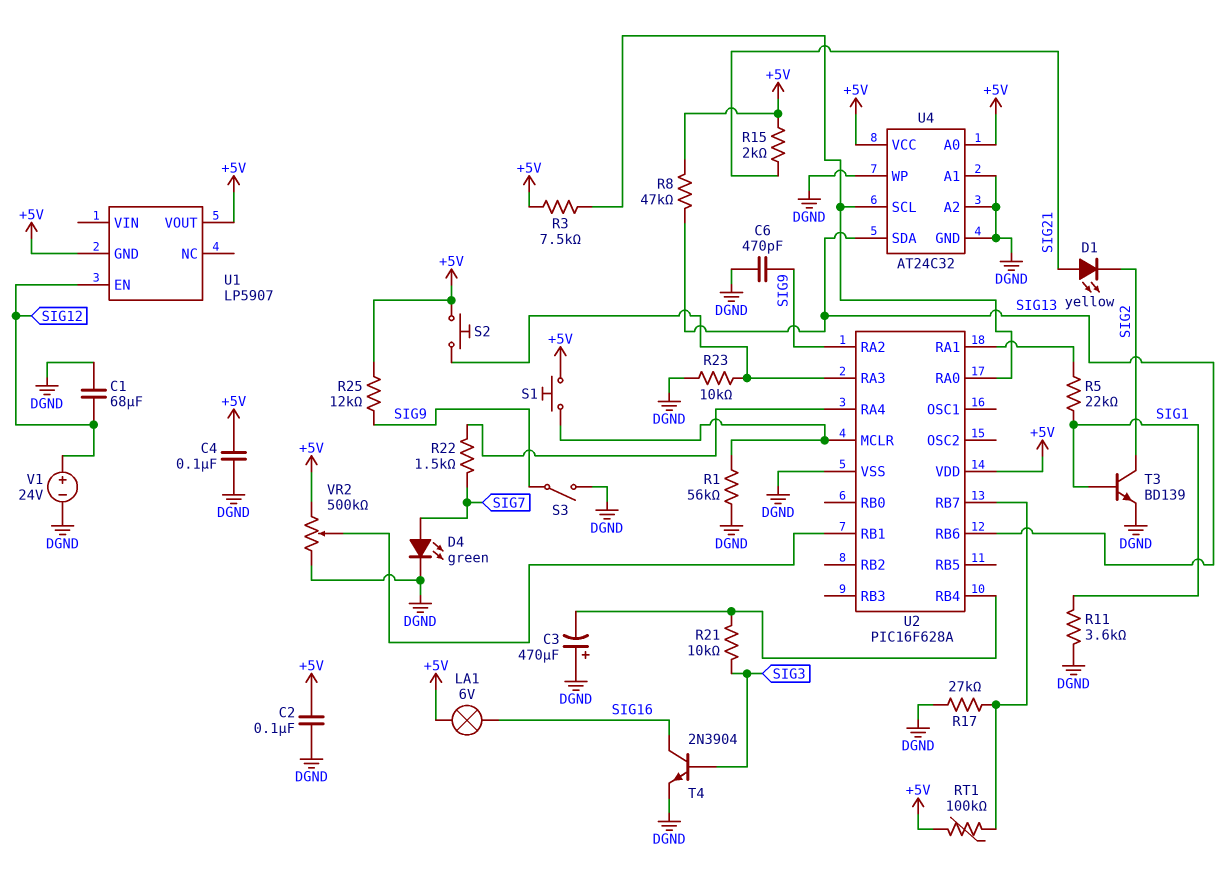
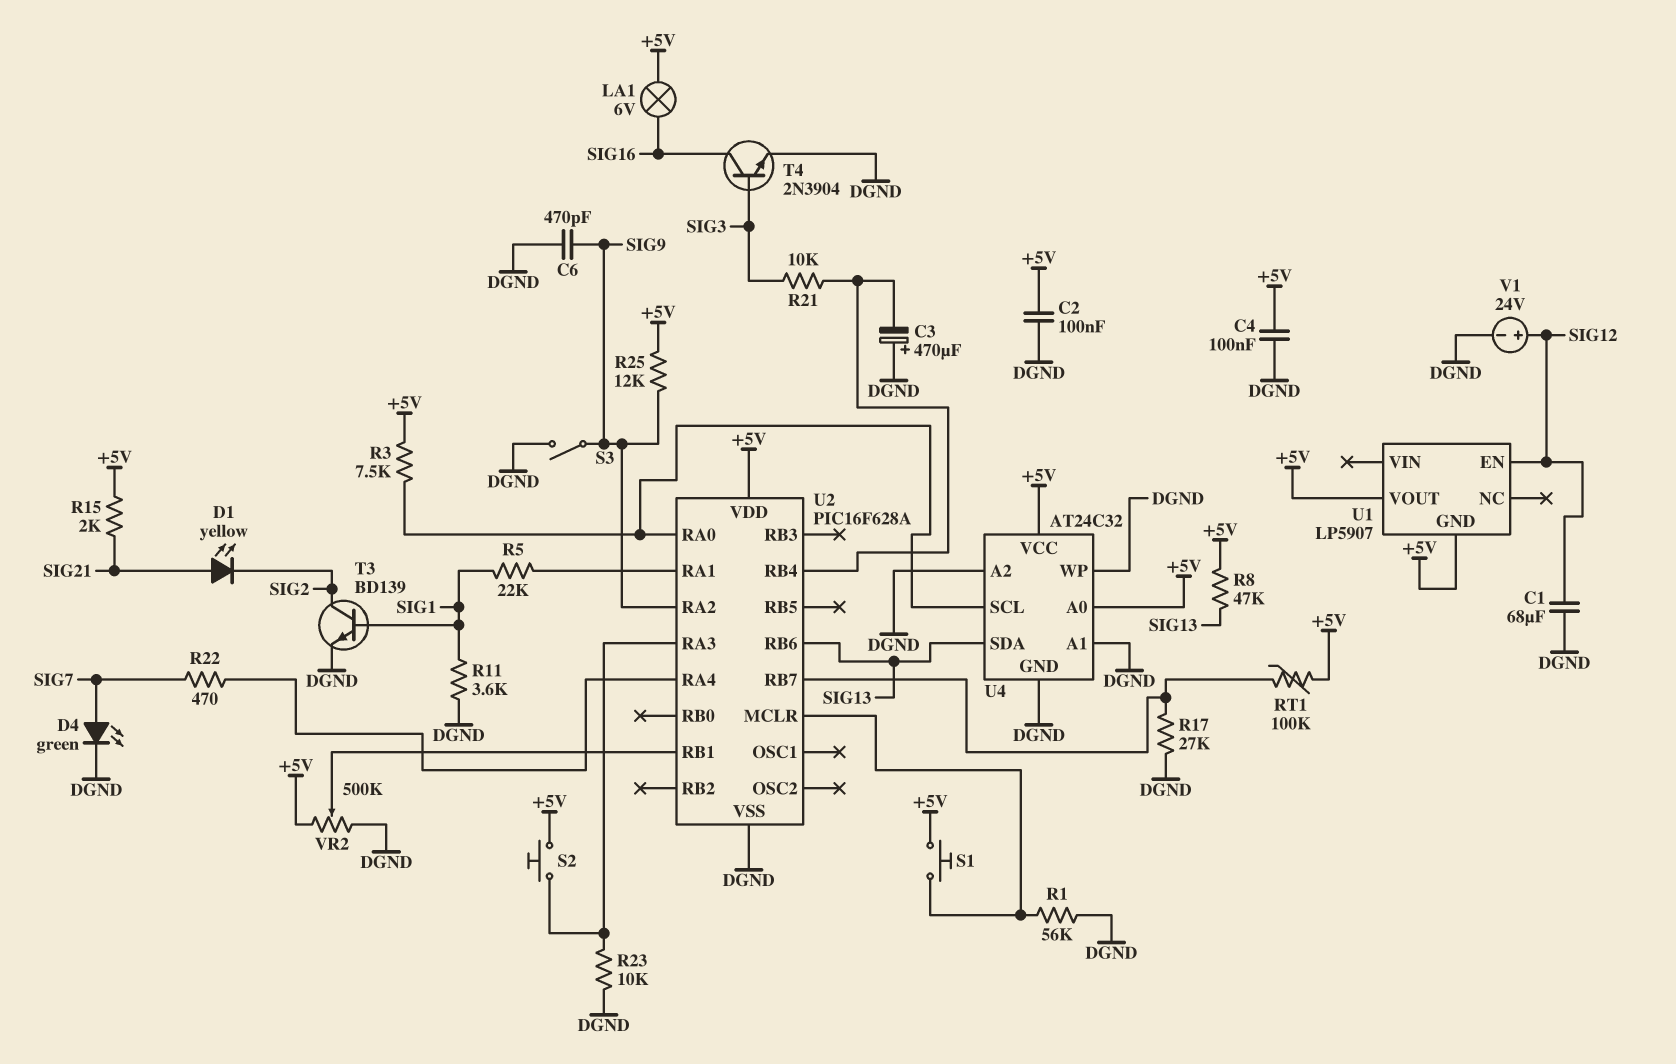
R22: 1.5k (SIG7, U2/RA4) -> 470 (SIG7, U2/RA4)

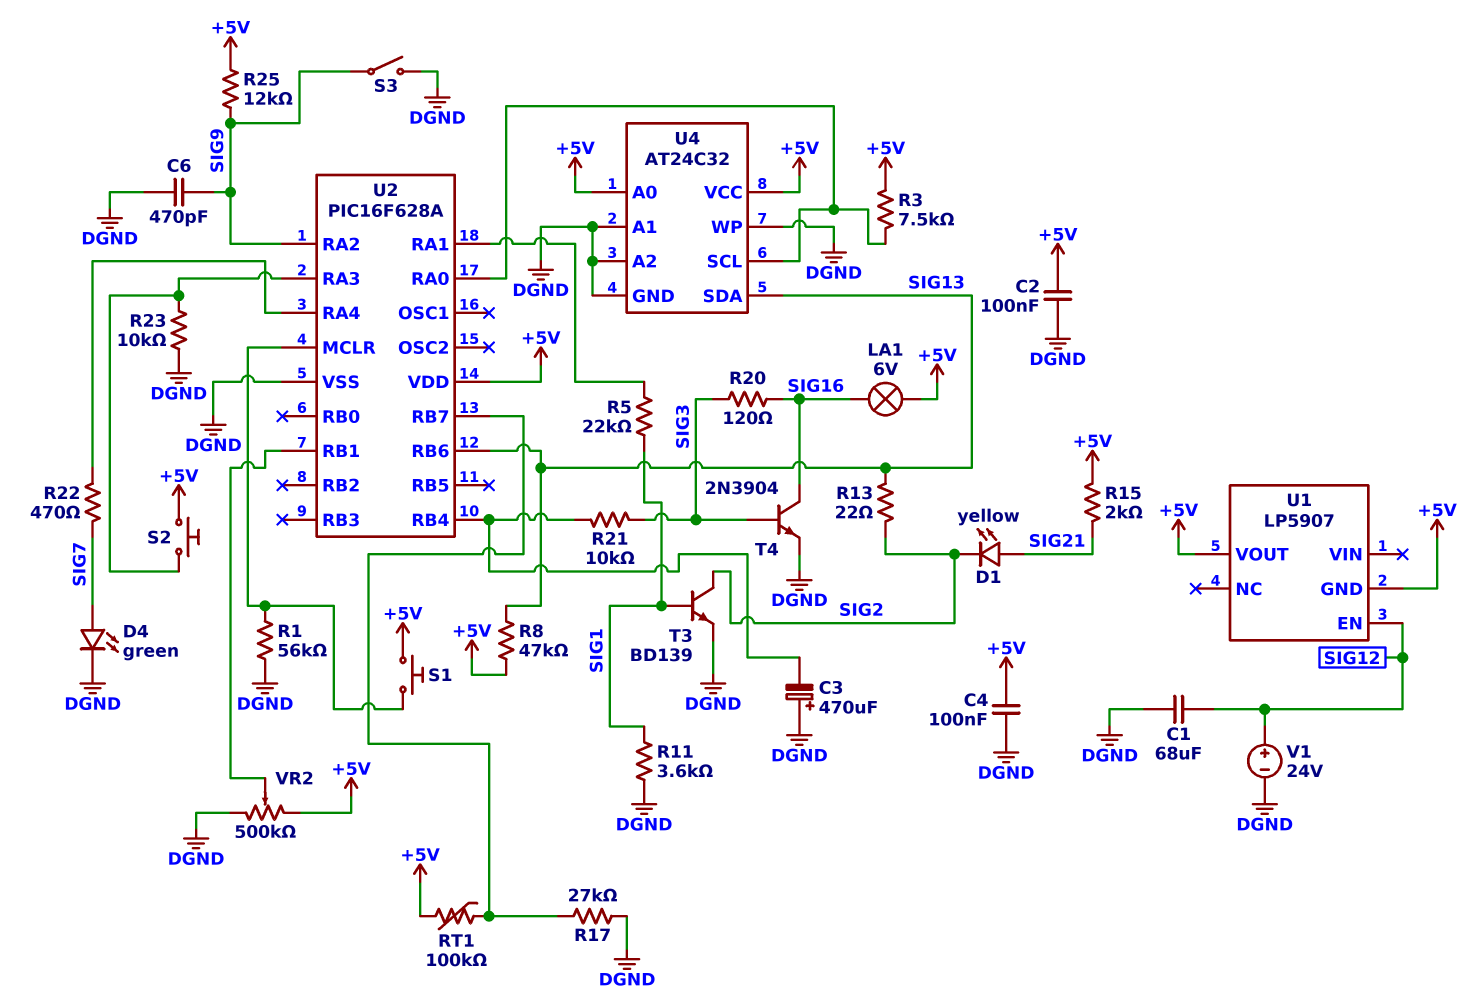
R13: none -> 22 (SIG2, SIG13)
R20: none -> 120 (SIG3, SIG16)

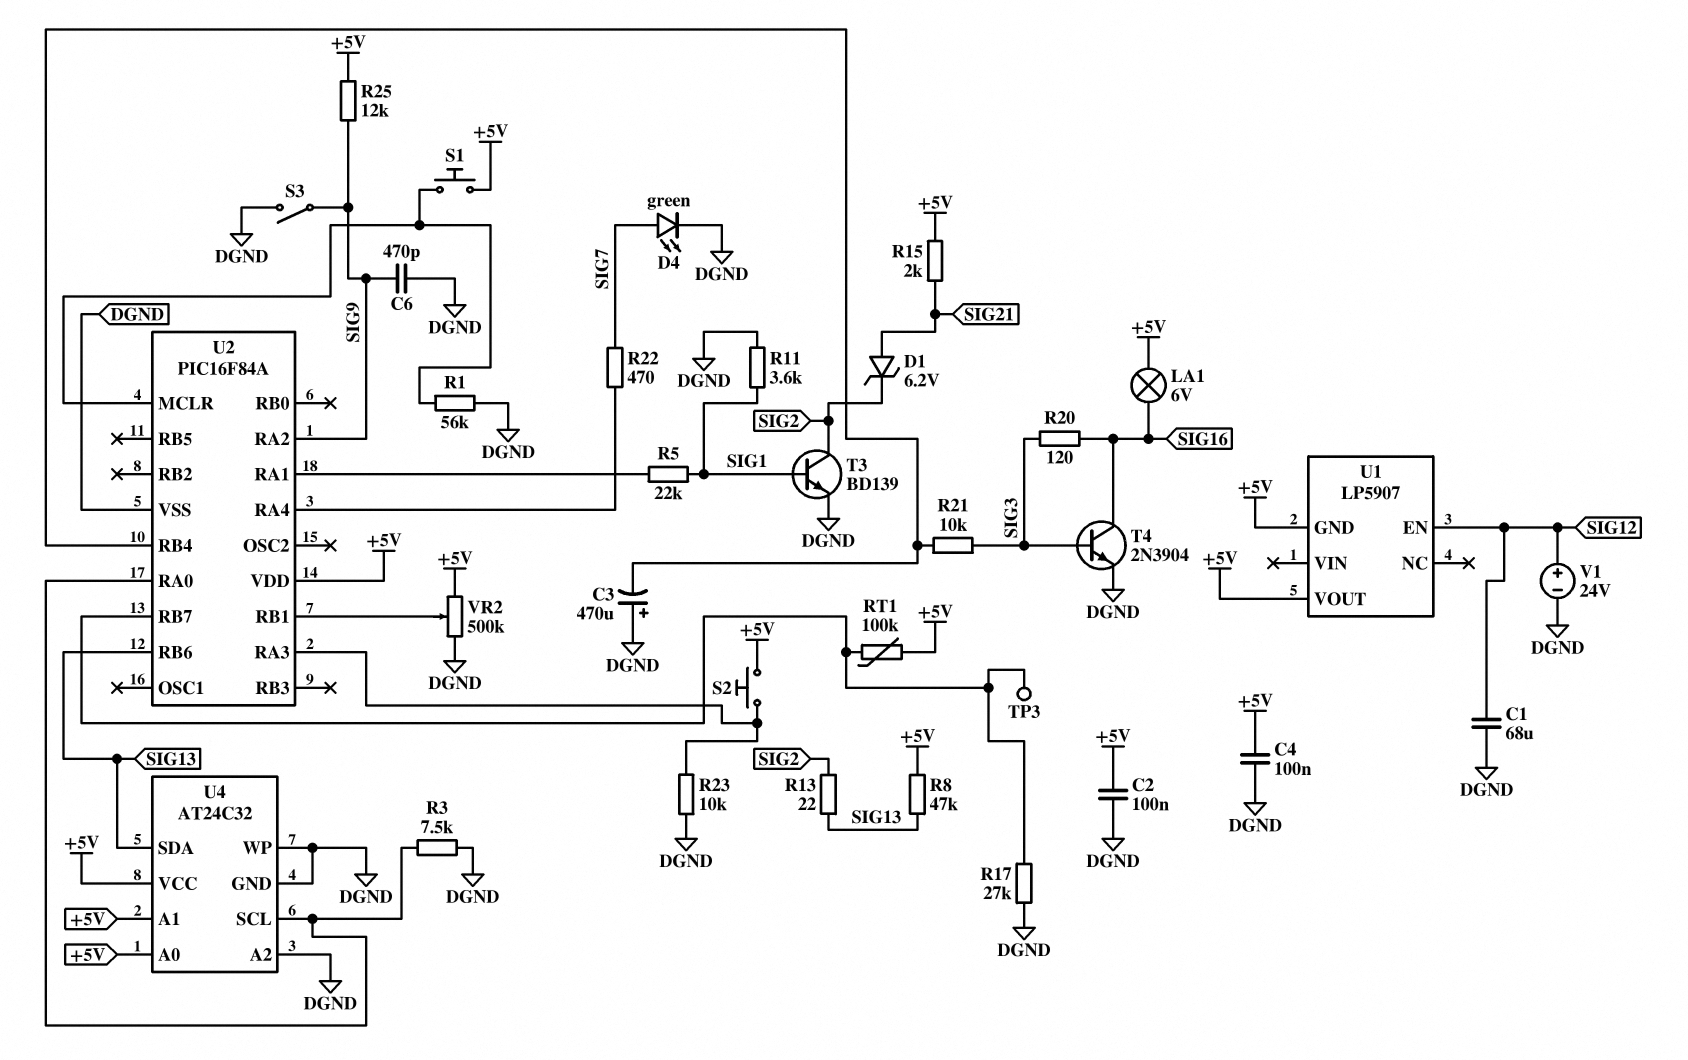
D1: LED yellow (A SIG21, K SIG2) -> zener 6.2V (A SIG21, K SIG2)
R3: 7.5k (+5V, U2/RA0) -> 7.5k (DGND, U2/RA0)
TP3: none -> test point (U2/RB7)
U2: PIC16F628A -> PIC16F84A
U4 pin A1: DGND -> +5V

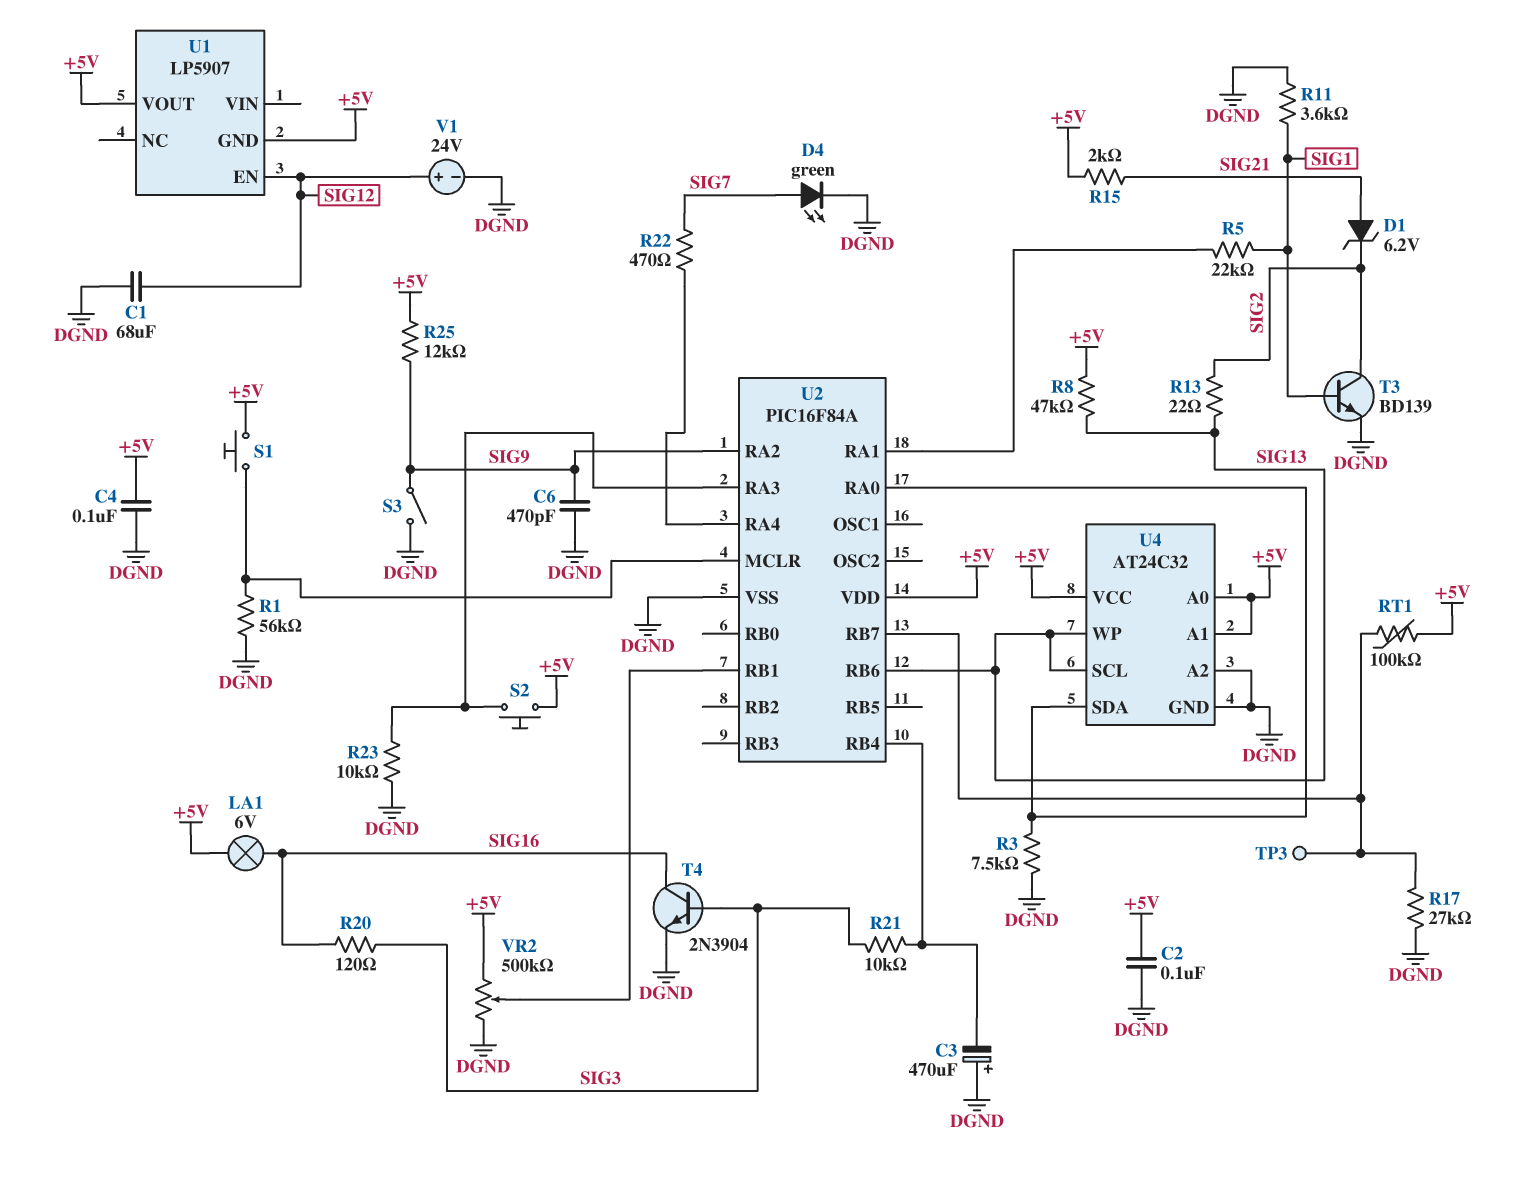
U4 pin SCL: U2/RA0 -> SIG13
U4 pin SDA: SIG13 -> U2/RA0
U4 pin WP: DGND -> SIG13

